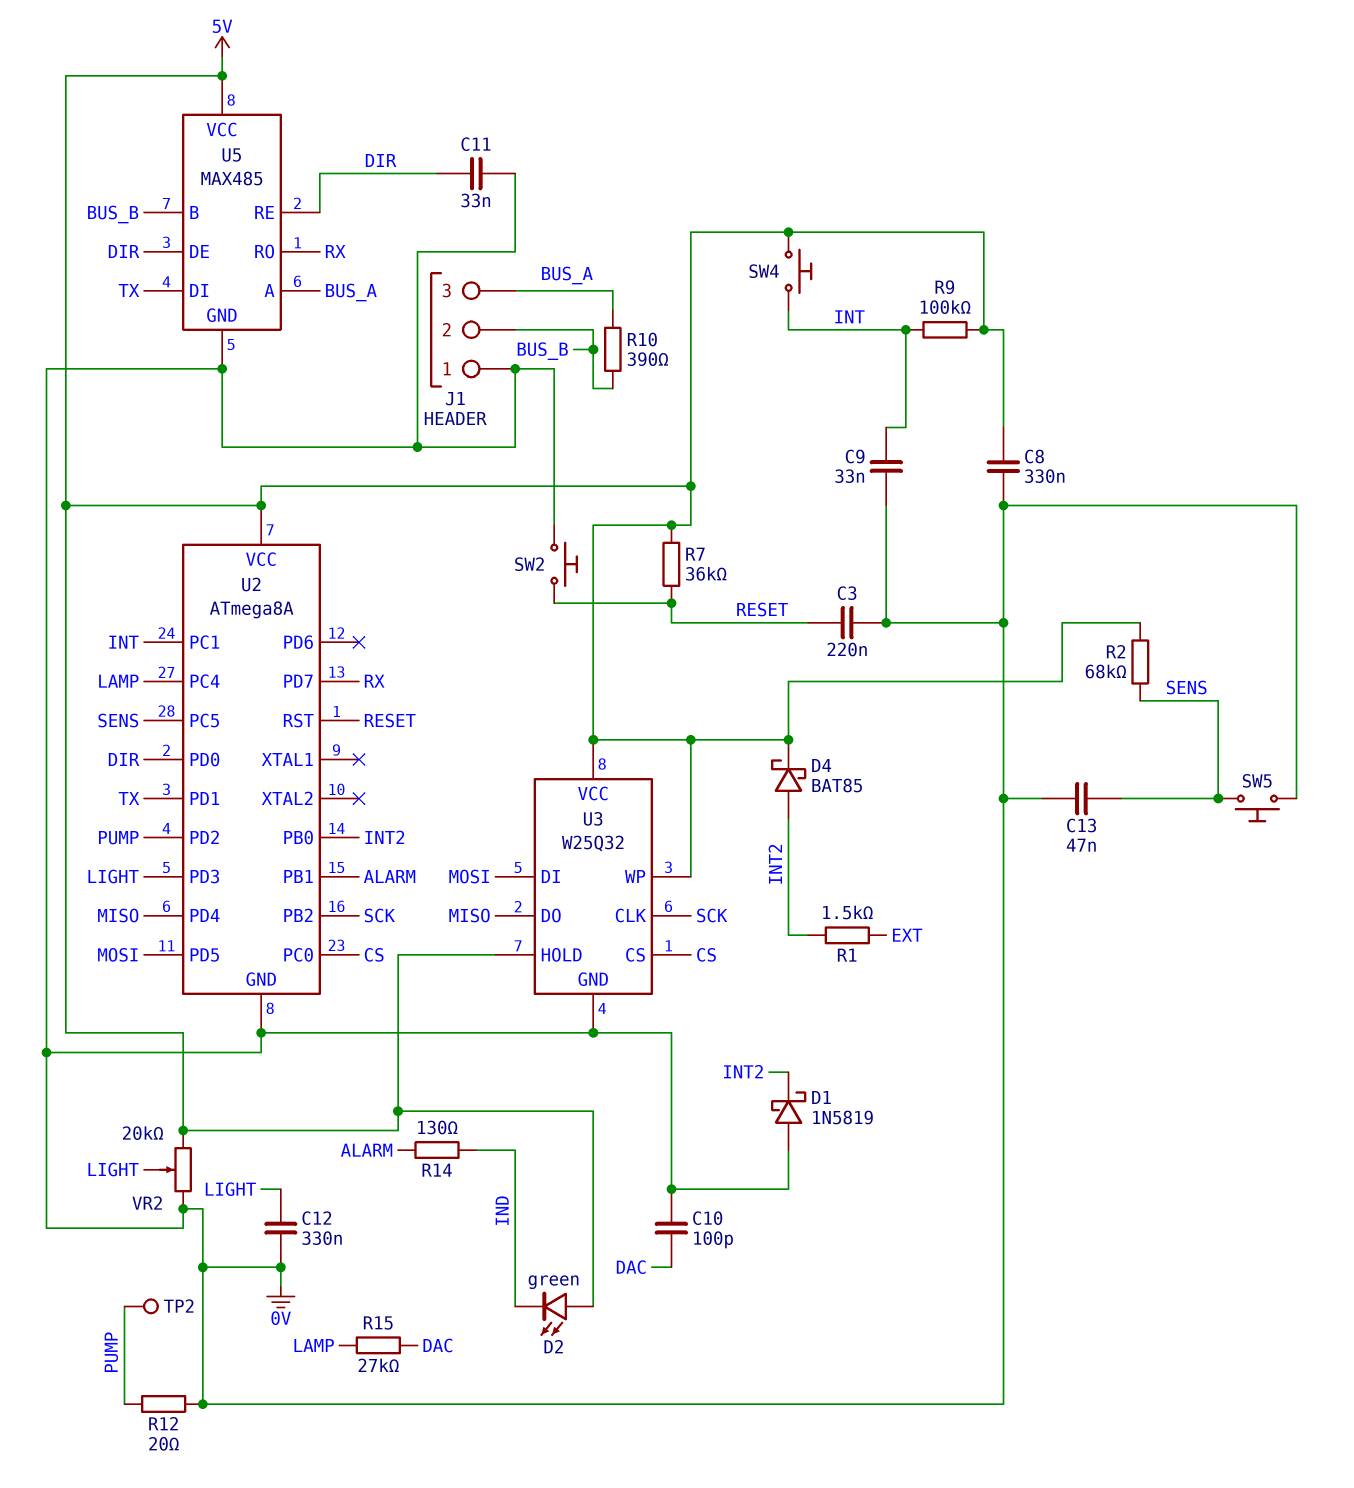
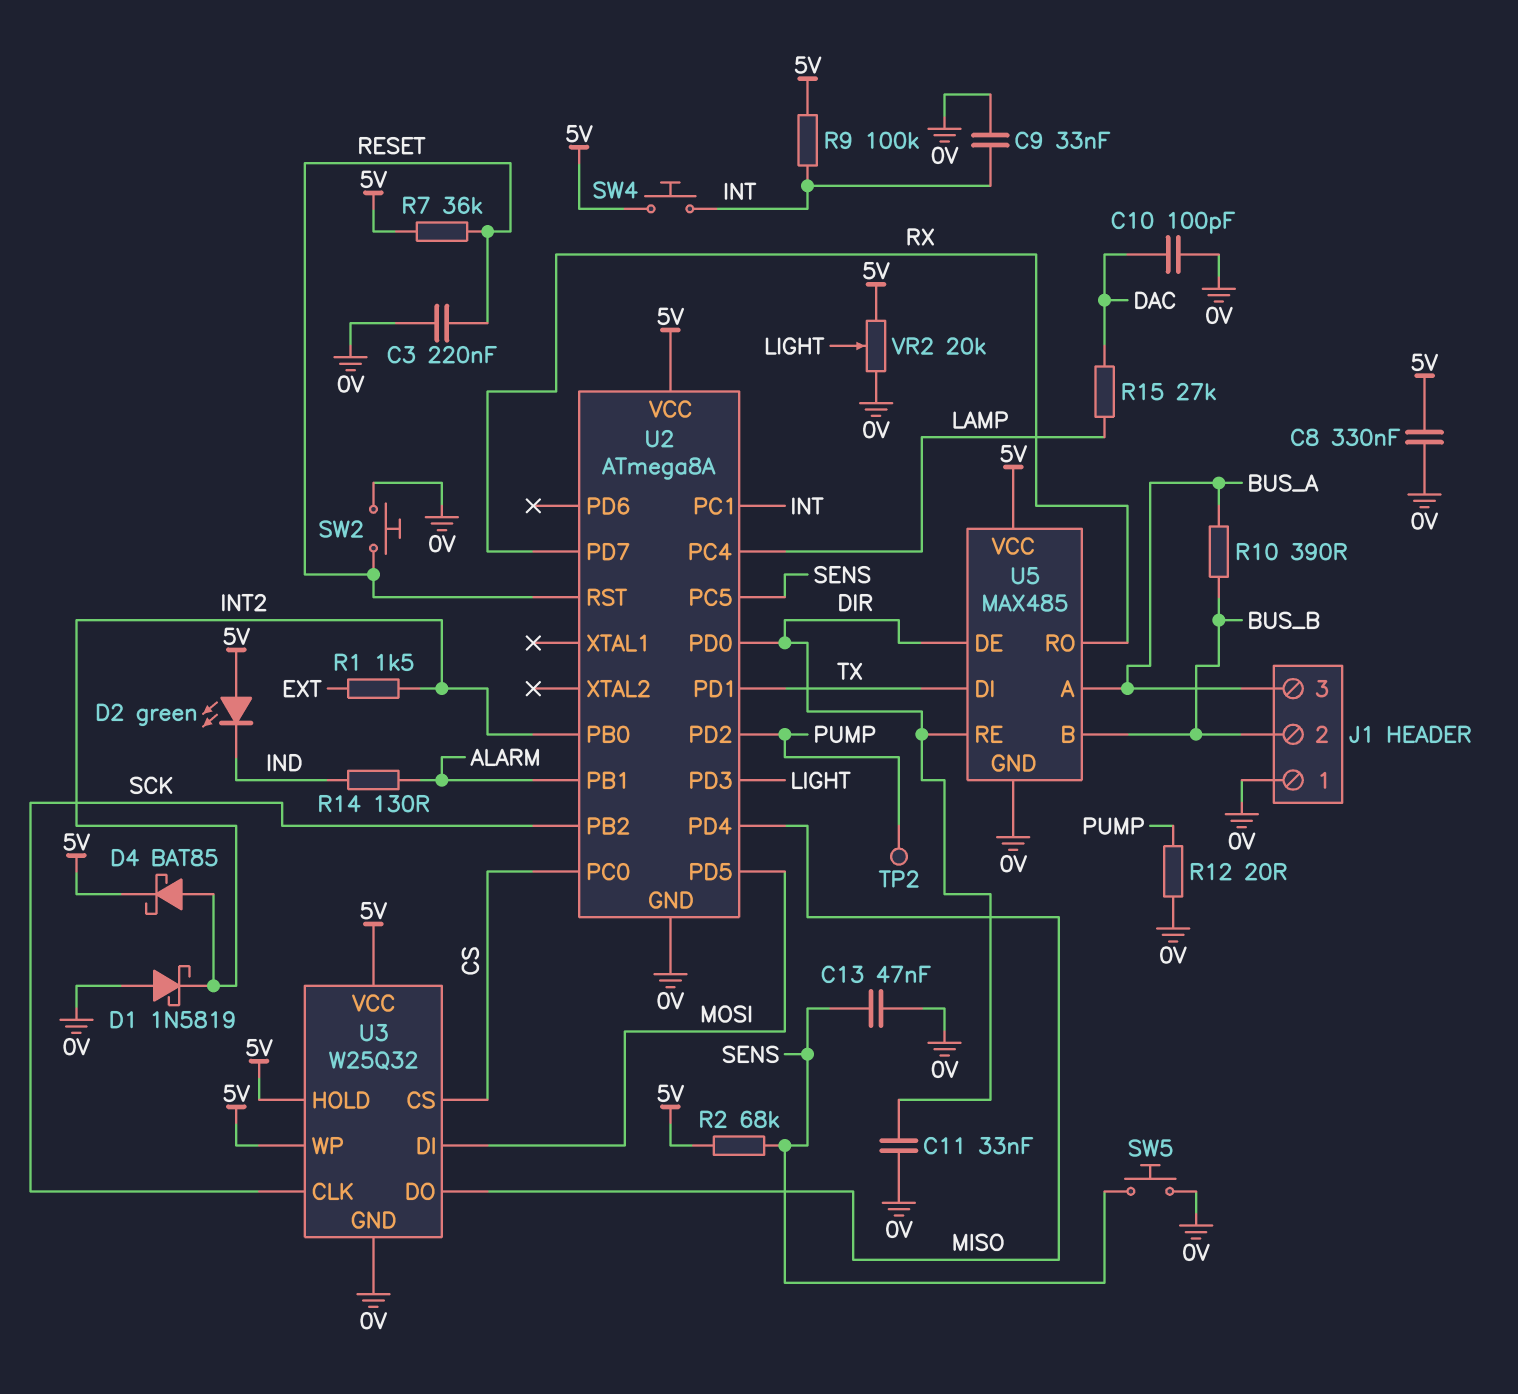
C12: 330nF (0V, LIGHT) -> none

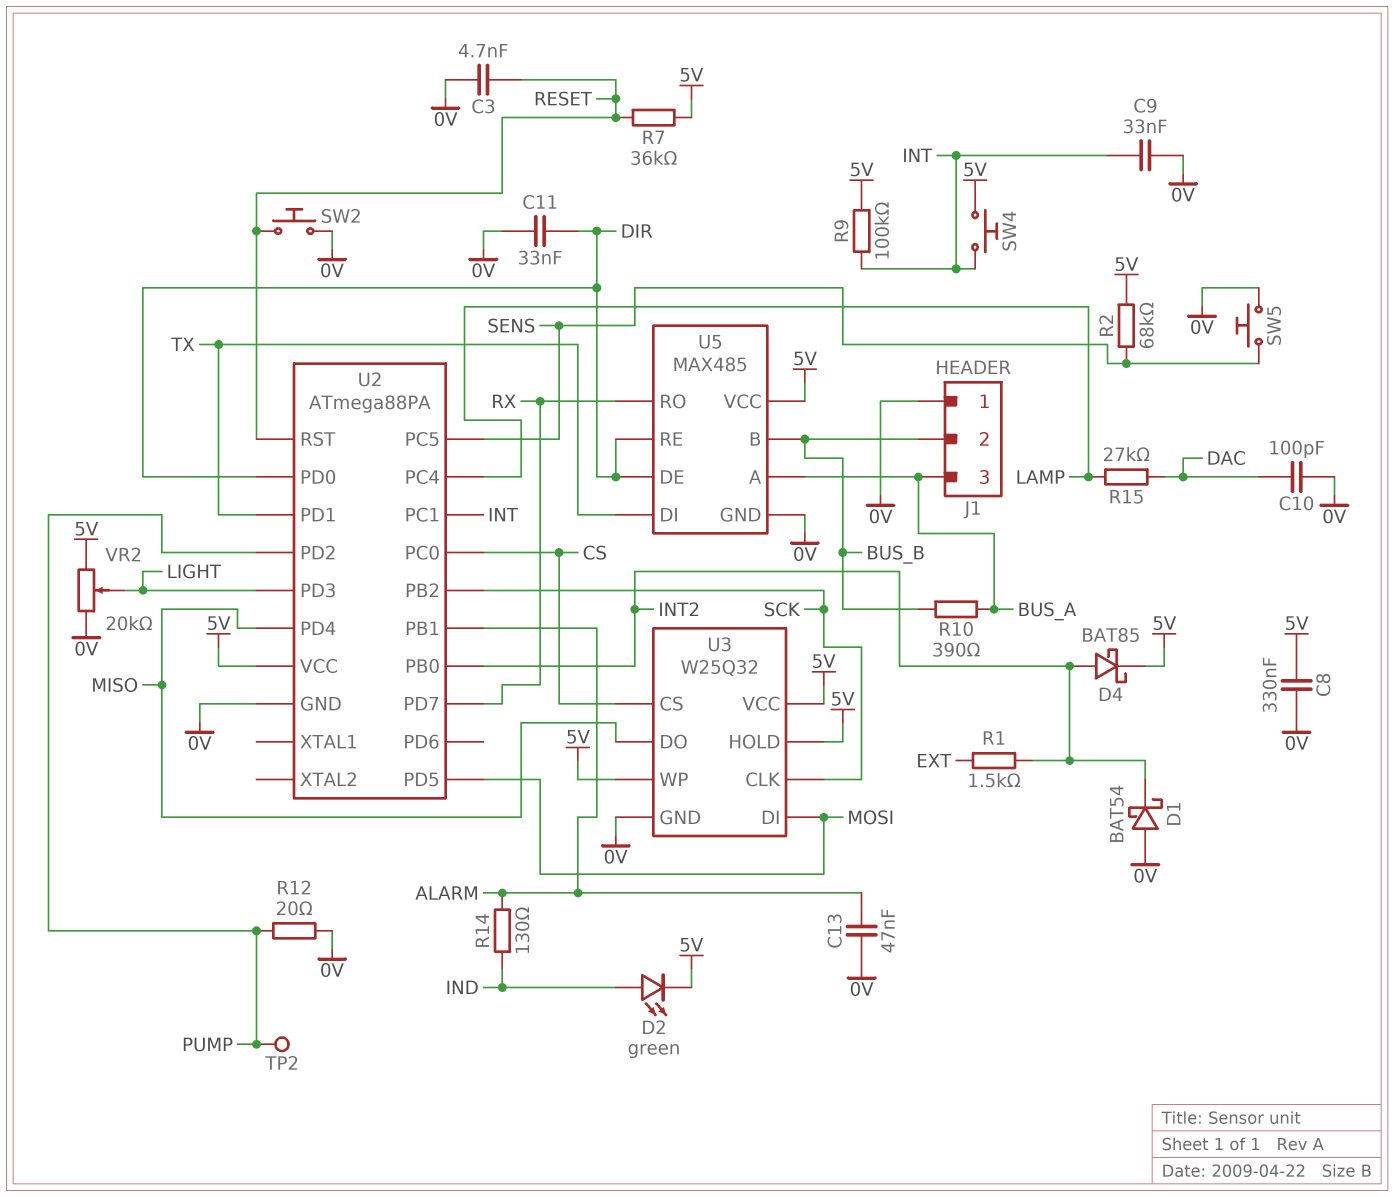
C3: 220nF (0V, RESET) -> 4.7nF (0V, RESET)
C13: 47nF (0V, SENS) -> 47nF (0V, ALARM)
D1: schottky 1N5819 (A 0V, K INT2) -> schottky BAT54 (A 0V, K INT2)
D2: LED green (A 5V, K IND) -> LED green (A IND, K 5V)
U2: ATmega8A -> ATmega88PA

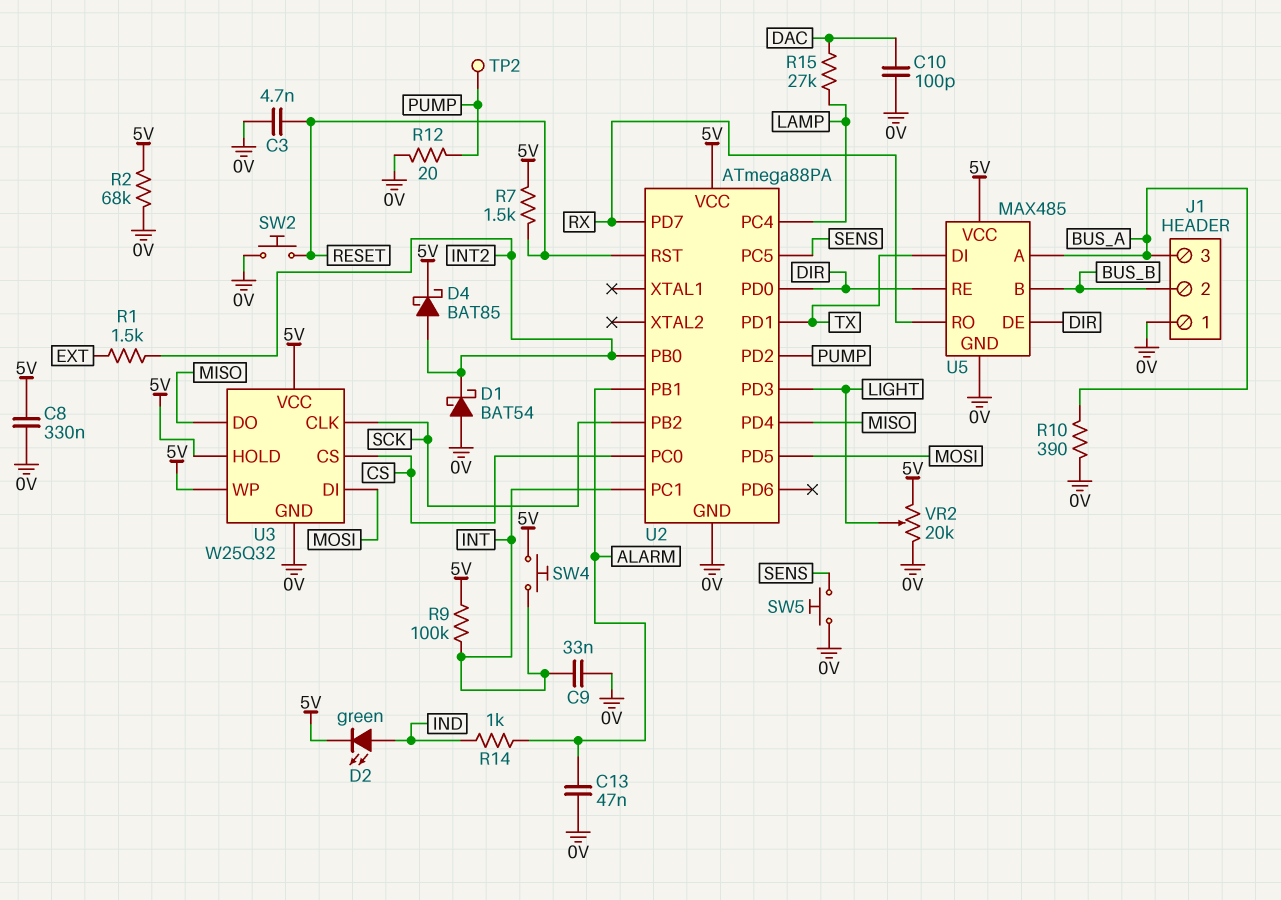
C11: 33nF (0V, DIR) -> none
R2: 68k (5V, SENS) -> 68k (0V, 5V)
R7: 36k (5V, RESET) -> 1.5k (5V, RESET)
R10: 390 (BUS_A, BUS_B) -> 390 (0V, BUS_A)
R14: 130 (ALARM, IND) -> 1k (ALARM, IND)

